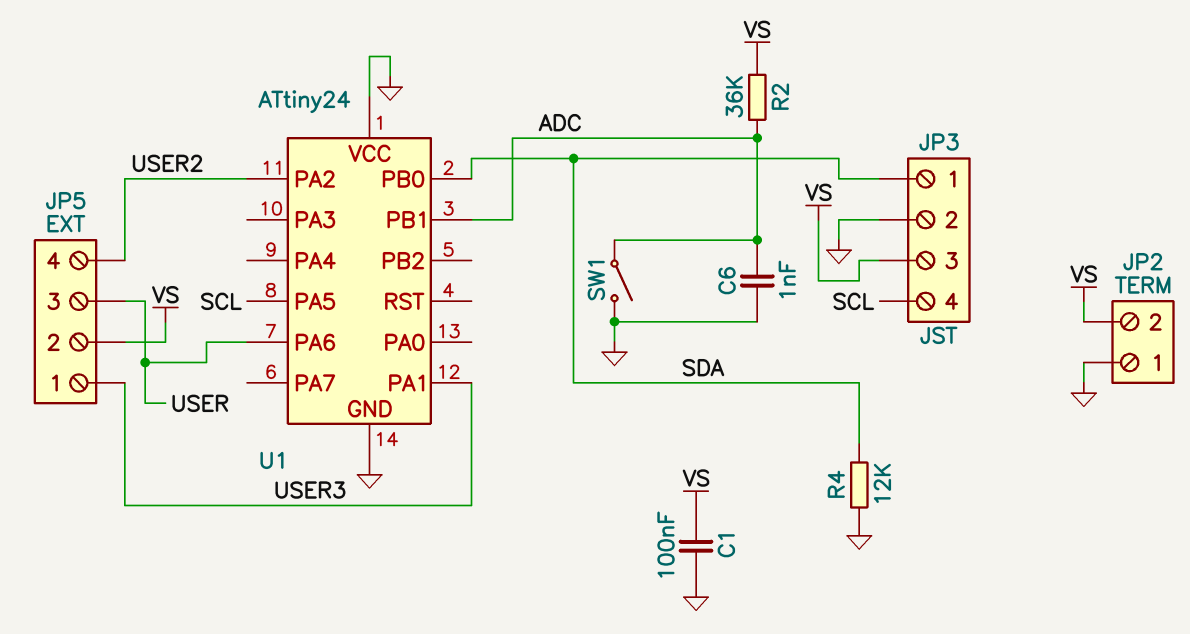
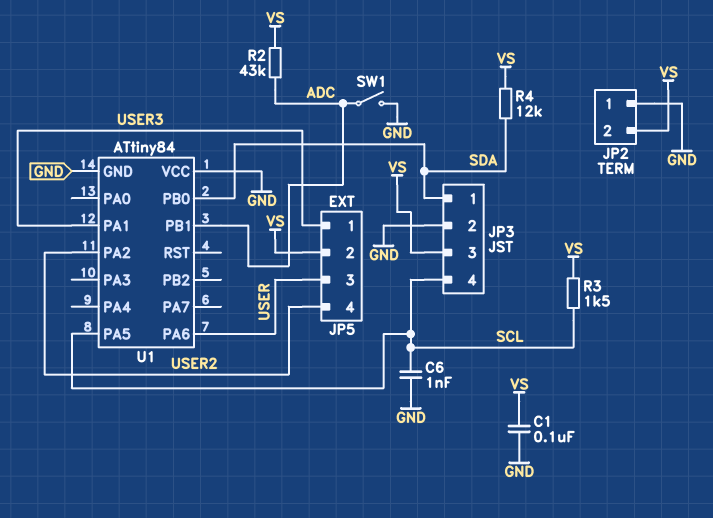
C6: 1nF (ADC, GND) -> 1nF (GND, SCL)
R2: 36k (ADC, VS) -> 43k (ADC, VS)
R3: none -> 1.5k (SCL, VS)
R4: 12k (GND, SDA) -> 12k (SDA, VS)
U1: ATtiny24 -> ATtiny84

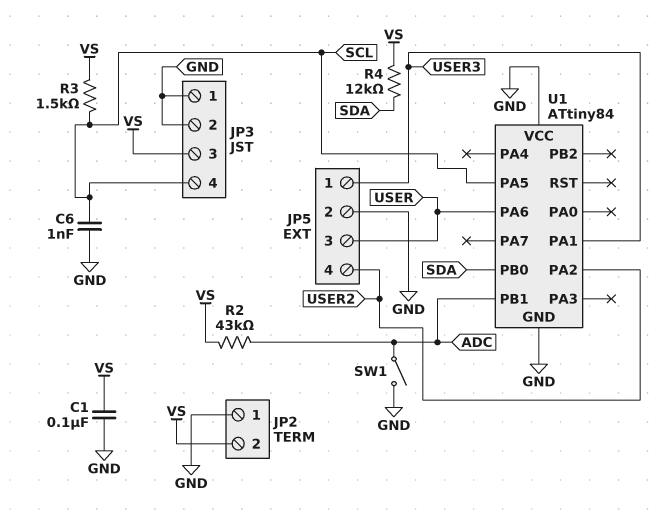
JP3 pin 1: SDA -> GND
JP5 pin 2: VS -> GND

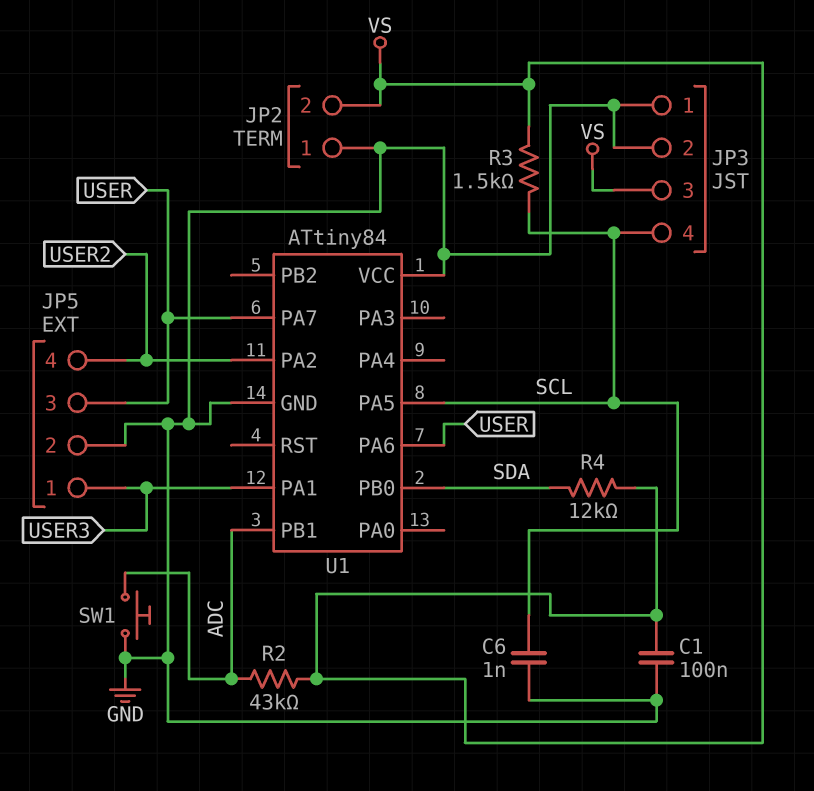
SW1: switch (ADC, GND) -> button (ADC, GND)
U1 pin PA7: none -> USER

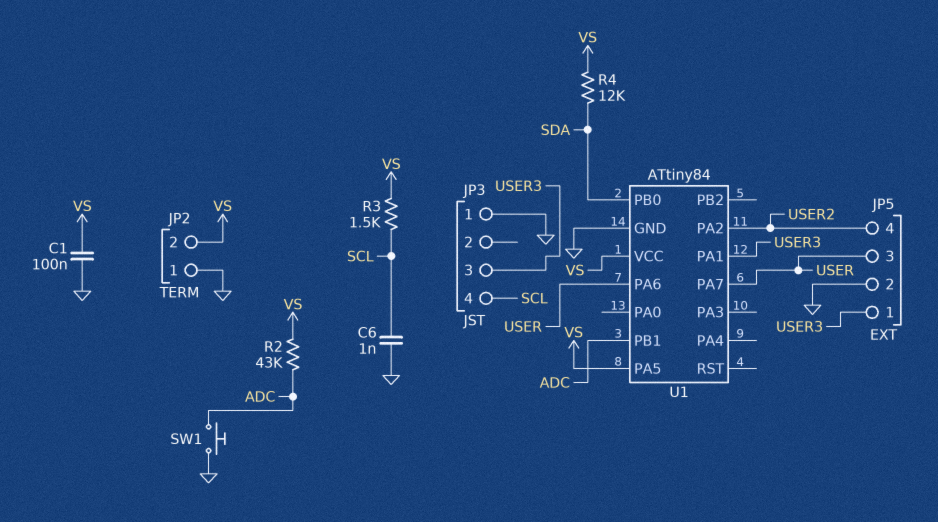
JP3 pin 2: GND -> none
JP3 pin 3: VS -> USER3
U1 pin PA5: SCL -> VS
U1 pin VCC: GND -> VS

